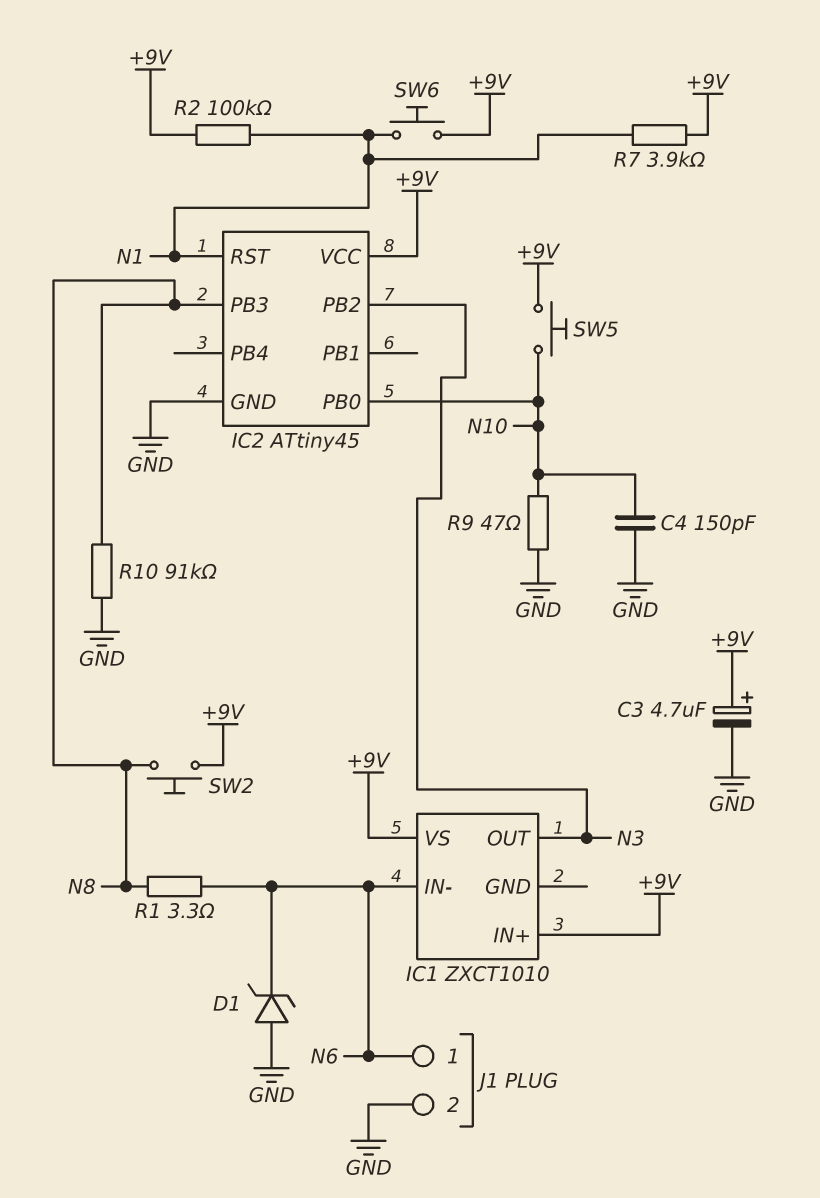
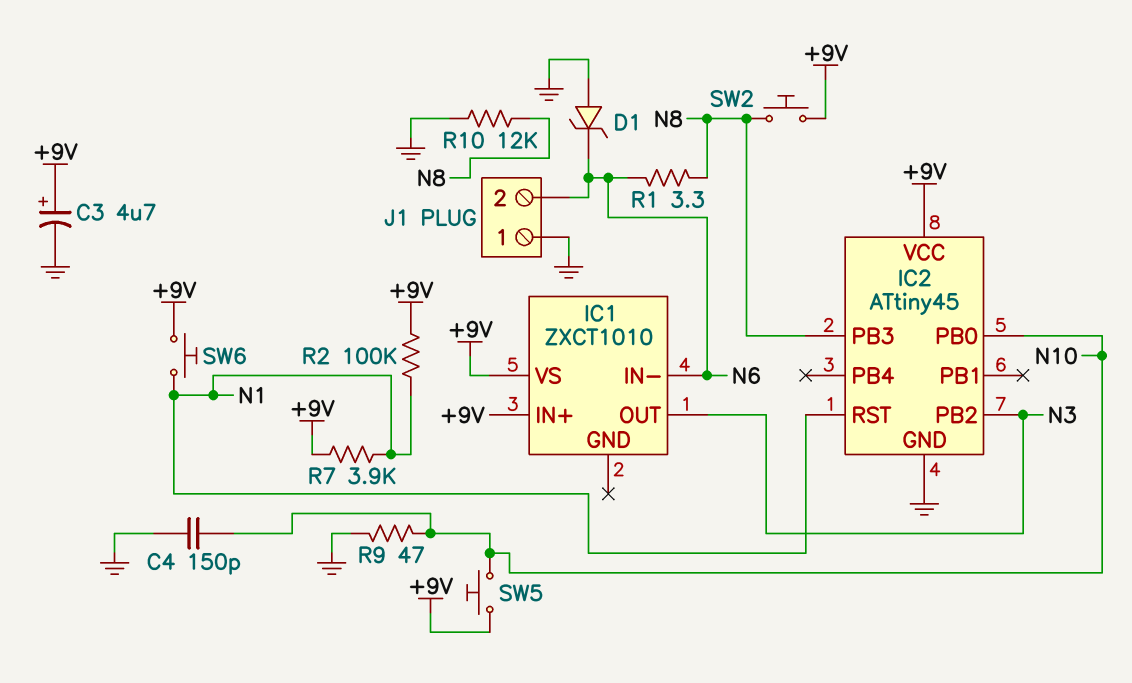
J1 pin 1: N6 -> GND
J1 pin 2: GND -> N6
R10: 91k (GND, N8) -> 12k (GND, N8)

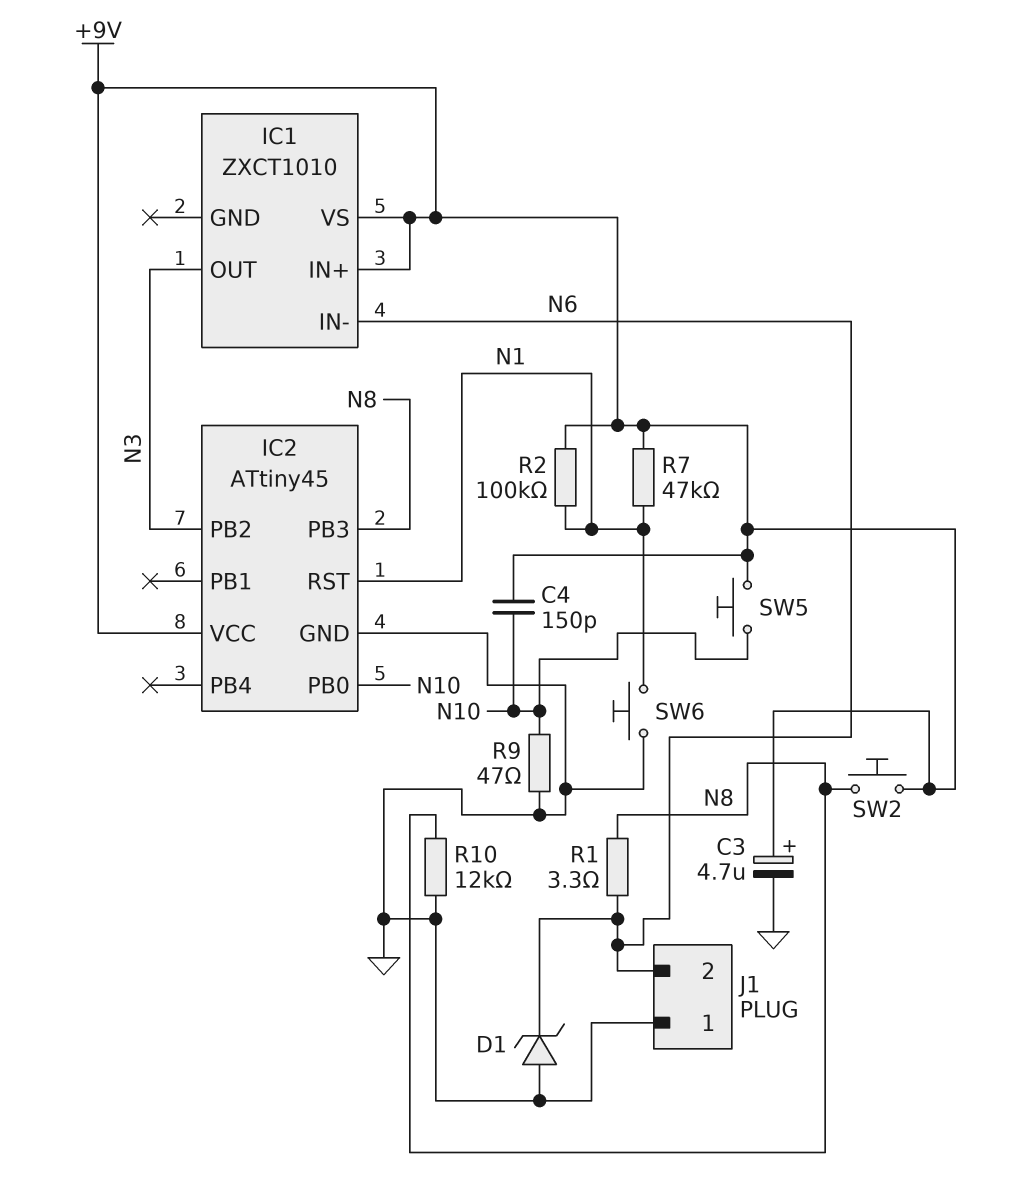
C4: 150pF (GND, N10) -> 150pF (+9V, N10)
R7: 3.9k (+9V, N1) -> 47k (+9V, N1)
SW6: button (+9V, N1) -> button (GND, N1)

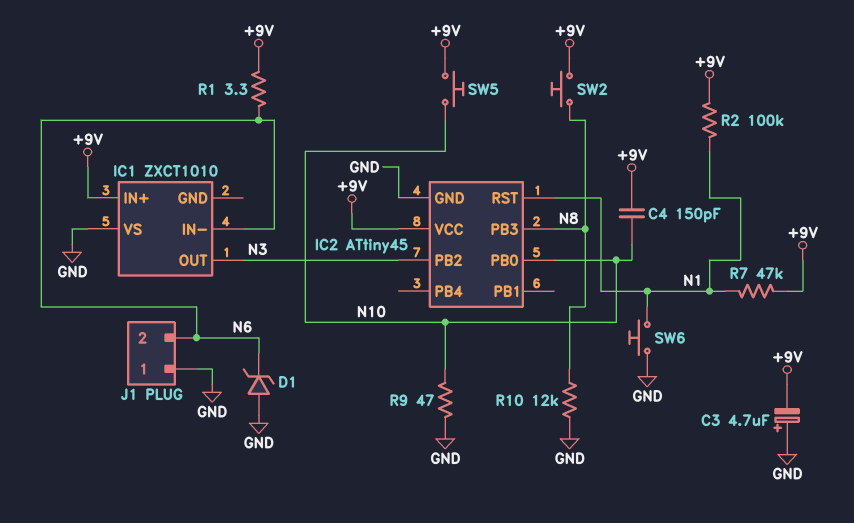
C3: 4.7uF (plus +9V, minus GND) -> 4.7uF (plus GND, minus +9V)
IC1 pin VS: +9V -> GND
R1: 3.3 (N6, N8) -> 3.3 (+9V, N6)

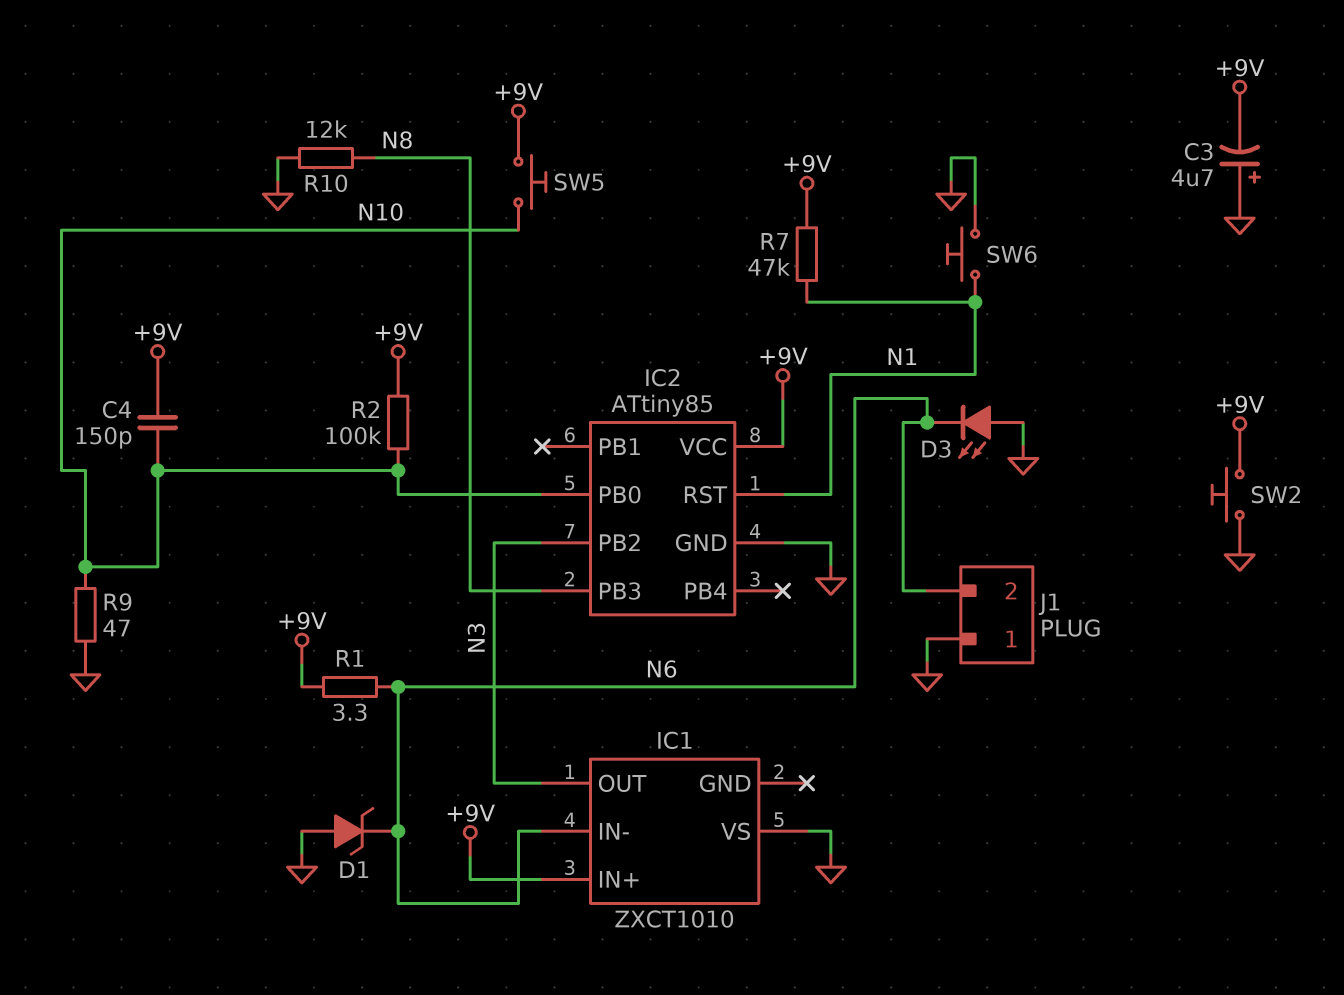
D3: none -> LED (A GND, K N6)
IC2: ATtiny45 -> ATtiny85
R2: 100k (+9V, N1) -> 100k (+9V, N10)
SW2: button (+9V, N8) -> button (+9V, GND)

